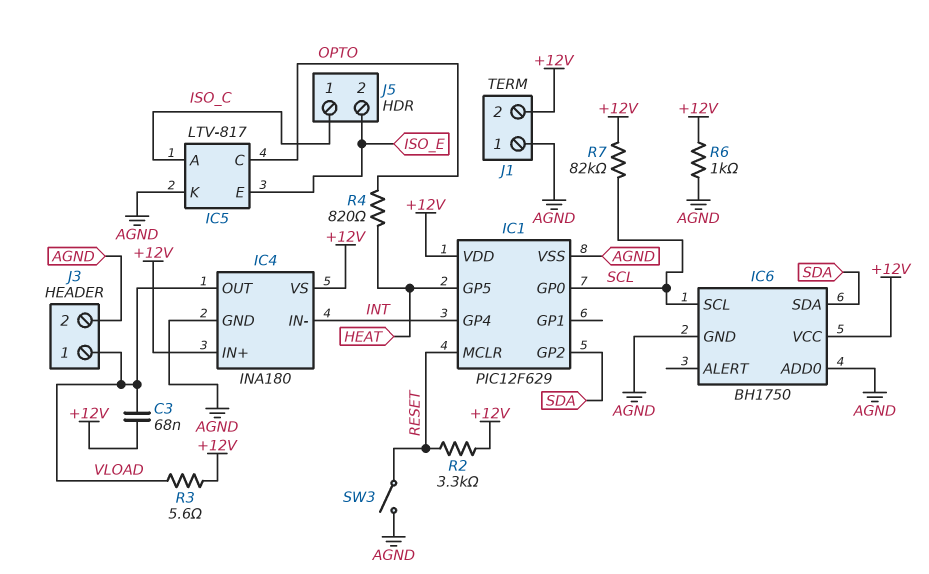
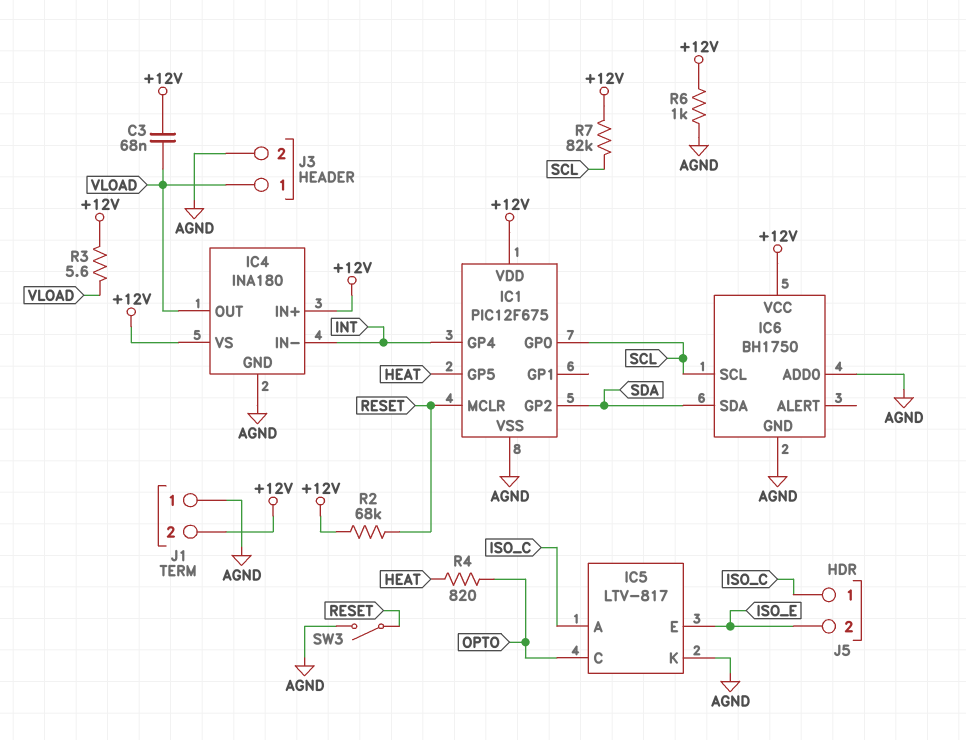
IC1: PIC12F629 -> PIC12F675
R2: 3.3k (+12V, RESET) -> 68k (+12V, RESET)

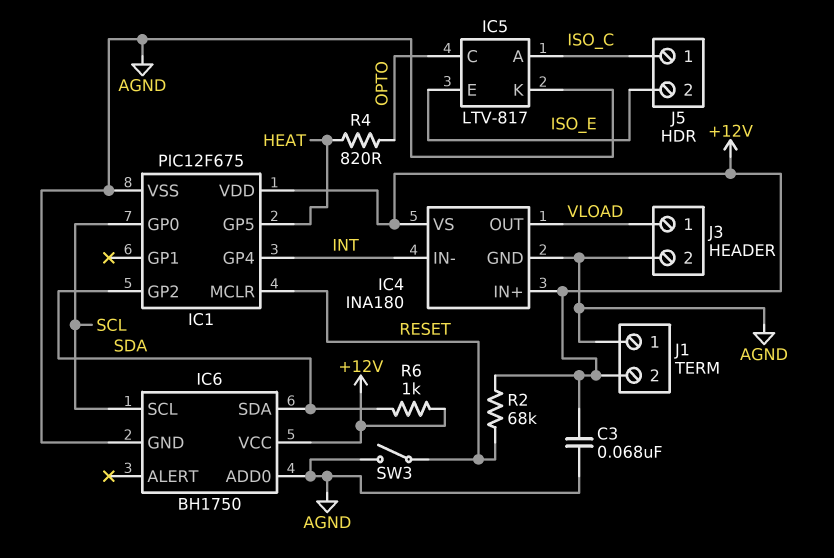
C3: 68nF (+12V, VLOAD) -> 68nF (+12V, AGND)
R3: 5.6 (+12V, VLOAD) -> none
R6: 1k (+12V, AGND) -> 1k (+12V, SDA)
R7: 82k (+12V, SCL) -> none

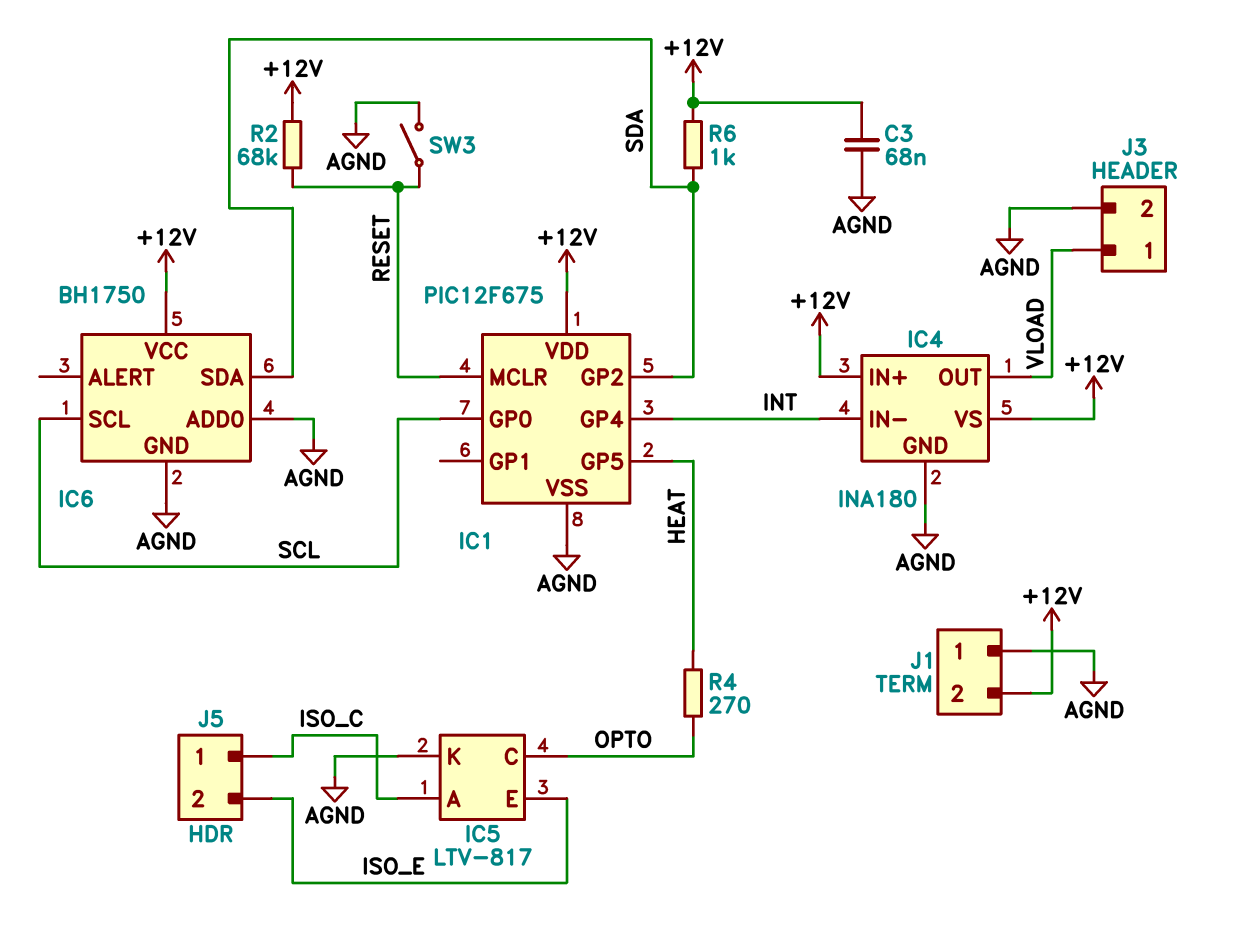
R4: 820 (HEAT, OPTO) -> 270 (HEAT, OPTO)

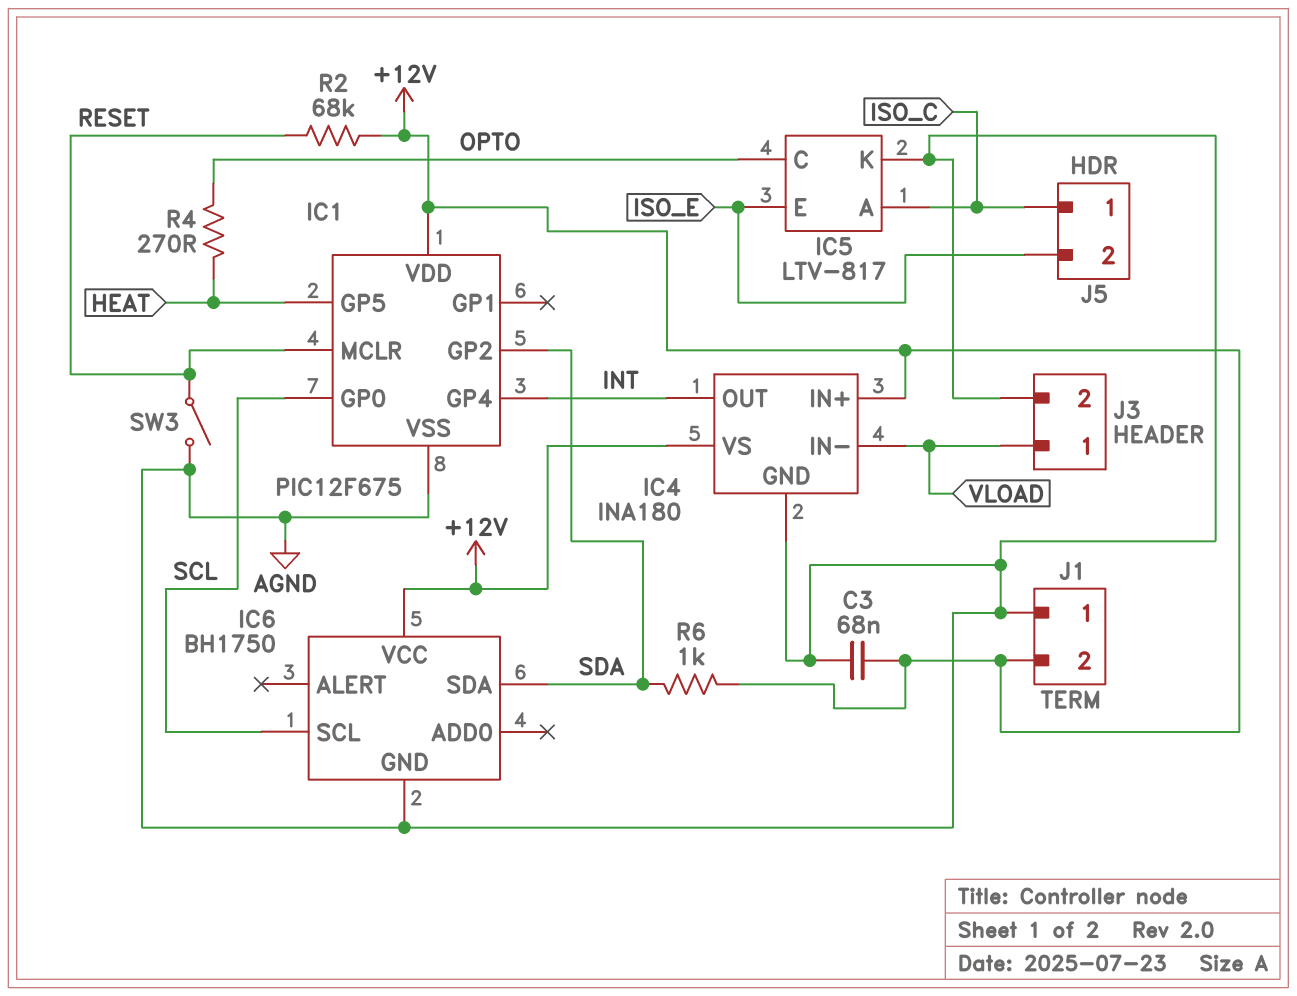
IC4 pin IN-: INT -> VLOAD
IC4 pin OUT: VLOAD -> INT
IC6 pin ADD0: AGND -> none

